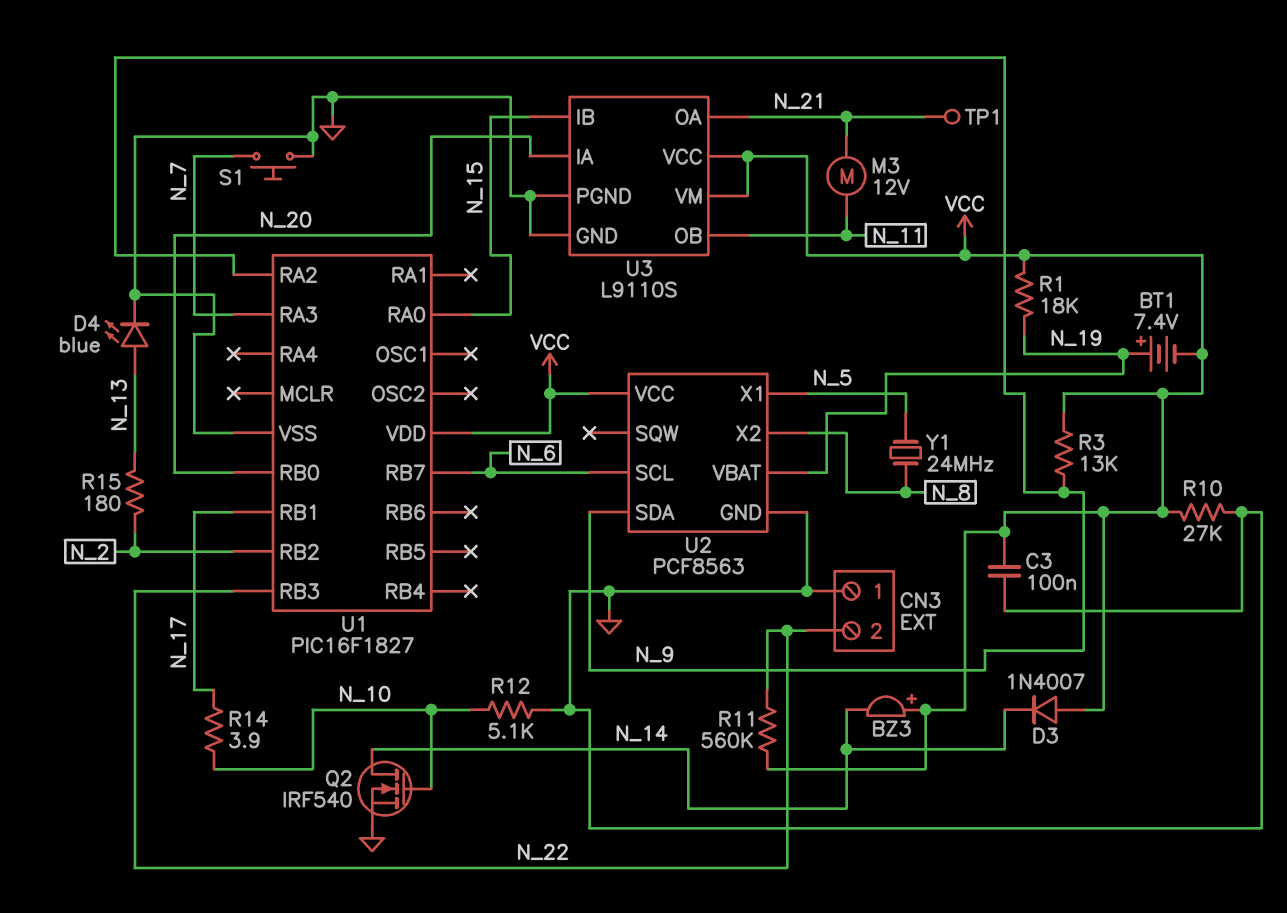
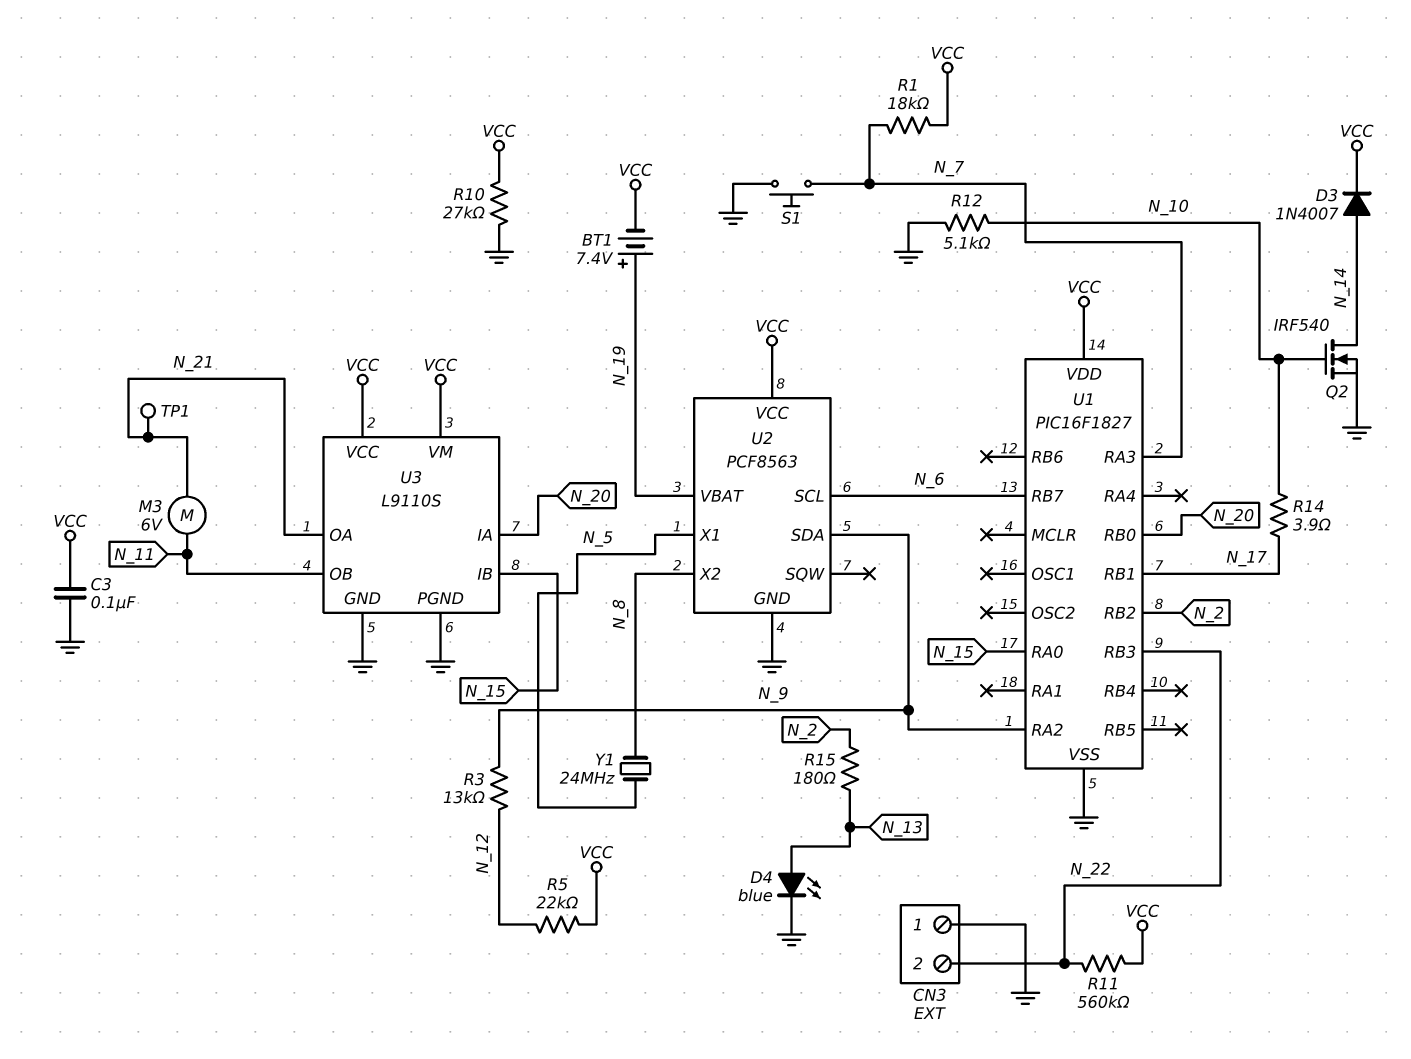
BZ3: buzzer (plus VCC, minus N_14) -> none
D3: diode 1N4007 (A VCC, K N_14) -> diode 1N4007 (A N_14, K VCC)
M3: motor 12V (N_11, N_21) -> motor 6V (N_11, N_21)
R1: 18k (N_19, VCC) -> 18k (N_7, VCC)
R3: 13k (N_9, VCC) -> 13k (N_9, N_12)
R5: none -> 22k (N_12, VCC)

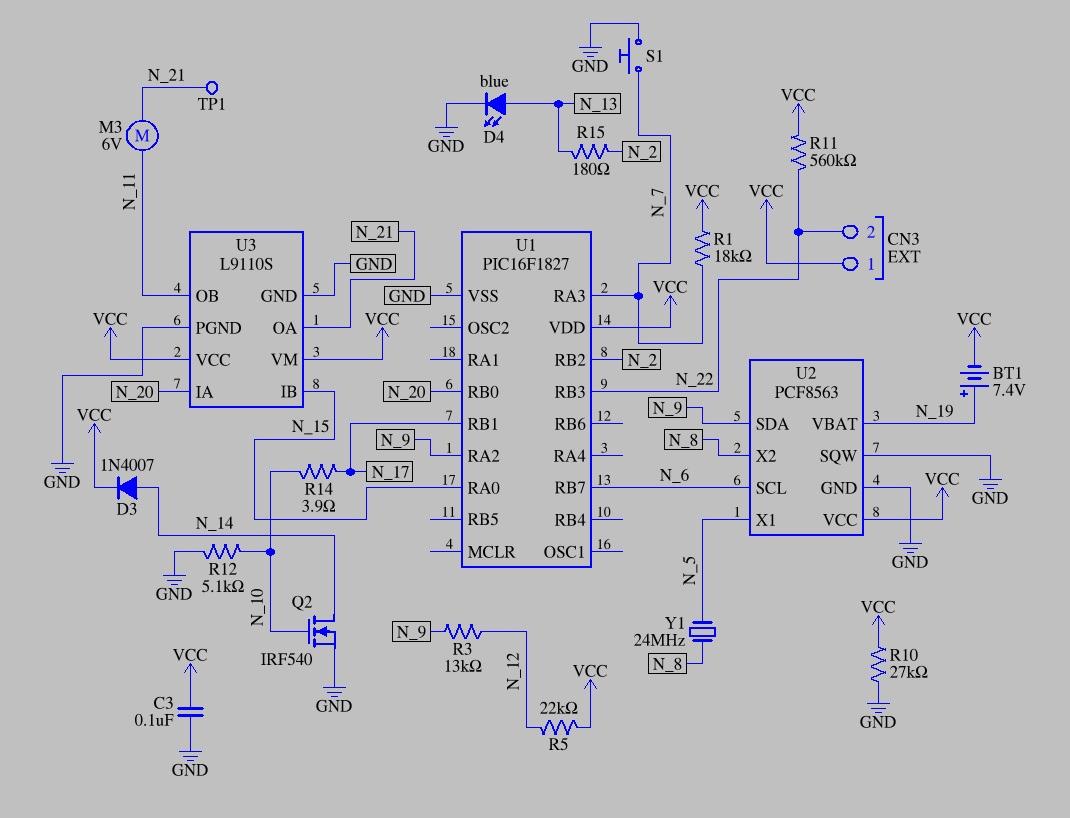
CN3 pin 1: GND -> VCC
U2 pin SQW: none -> GND

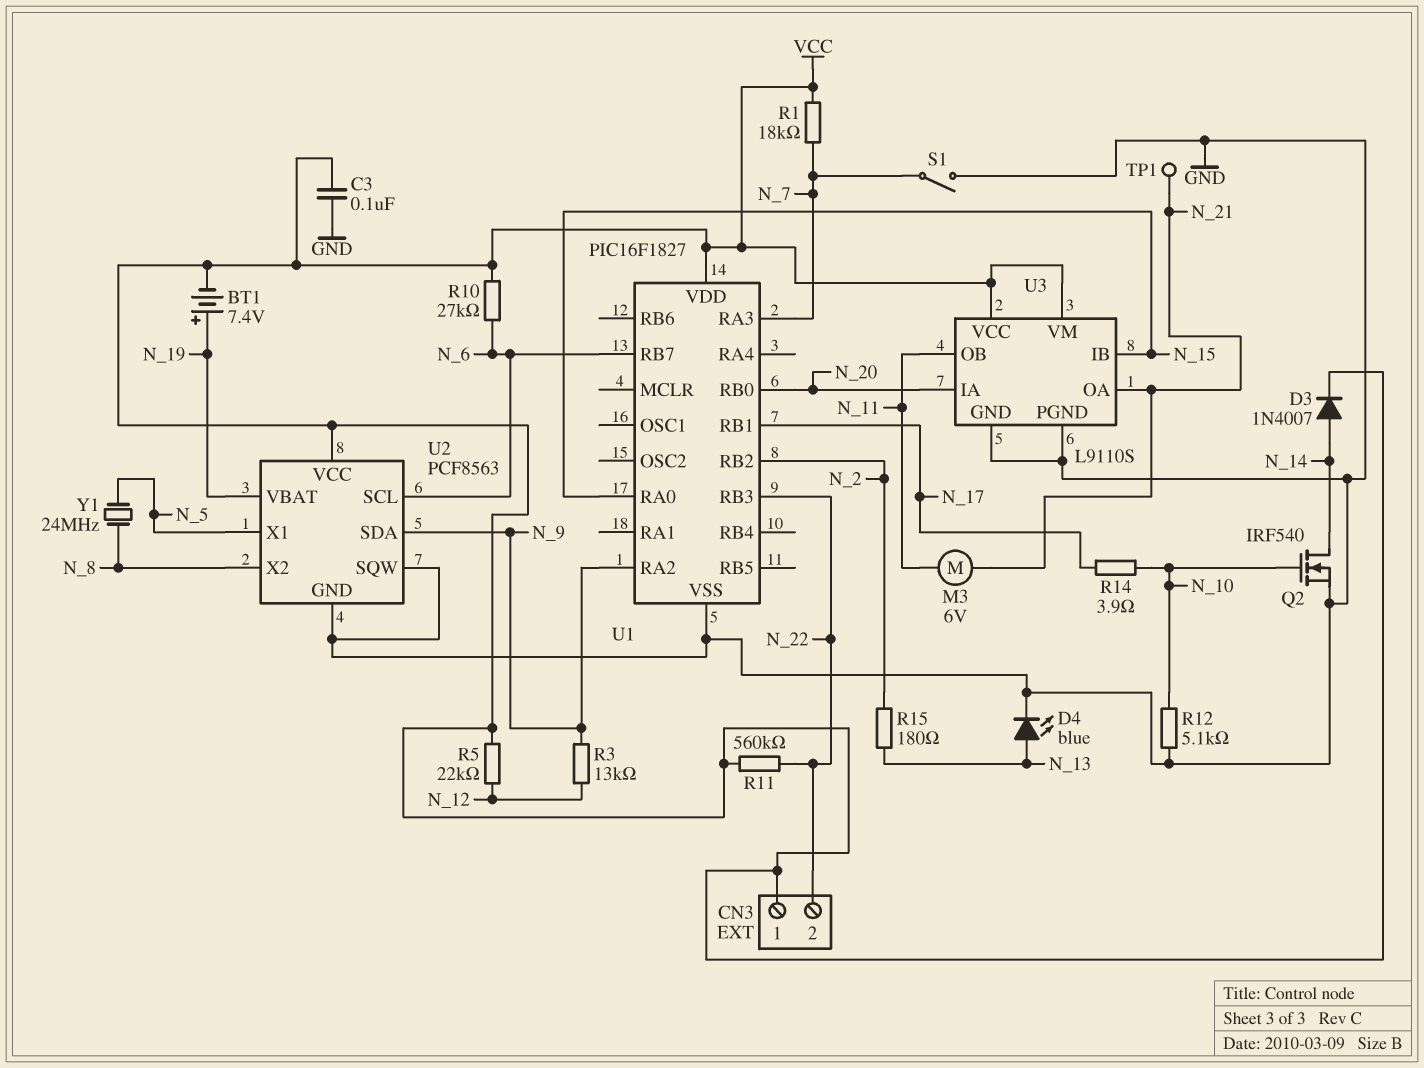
R10: 27k (GND, VCC) -> 27k (N_6, VCC)
S1: button (GND, N_7) -> switch (GND, N_7)

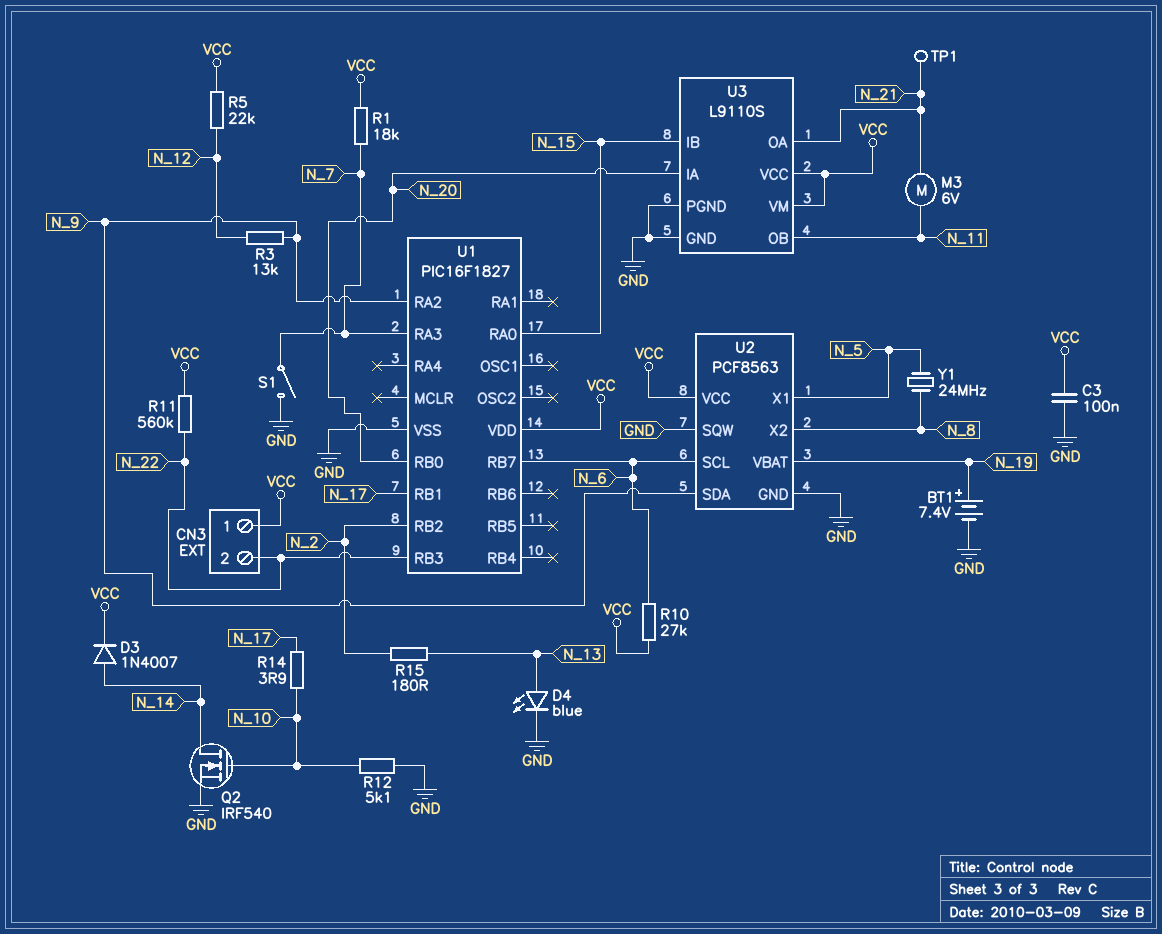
BT1: 7.4V (plus N_19, minus VCC) -> 7.4V (plus N_19, minus GND)

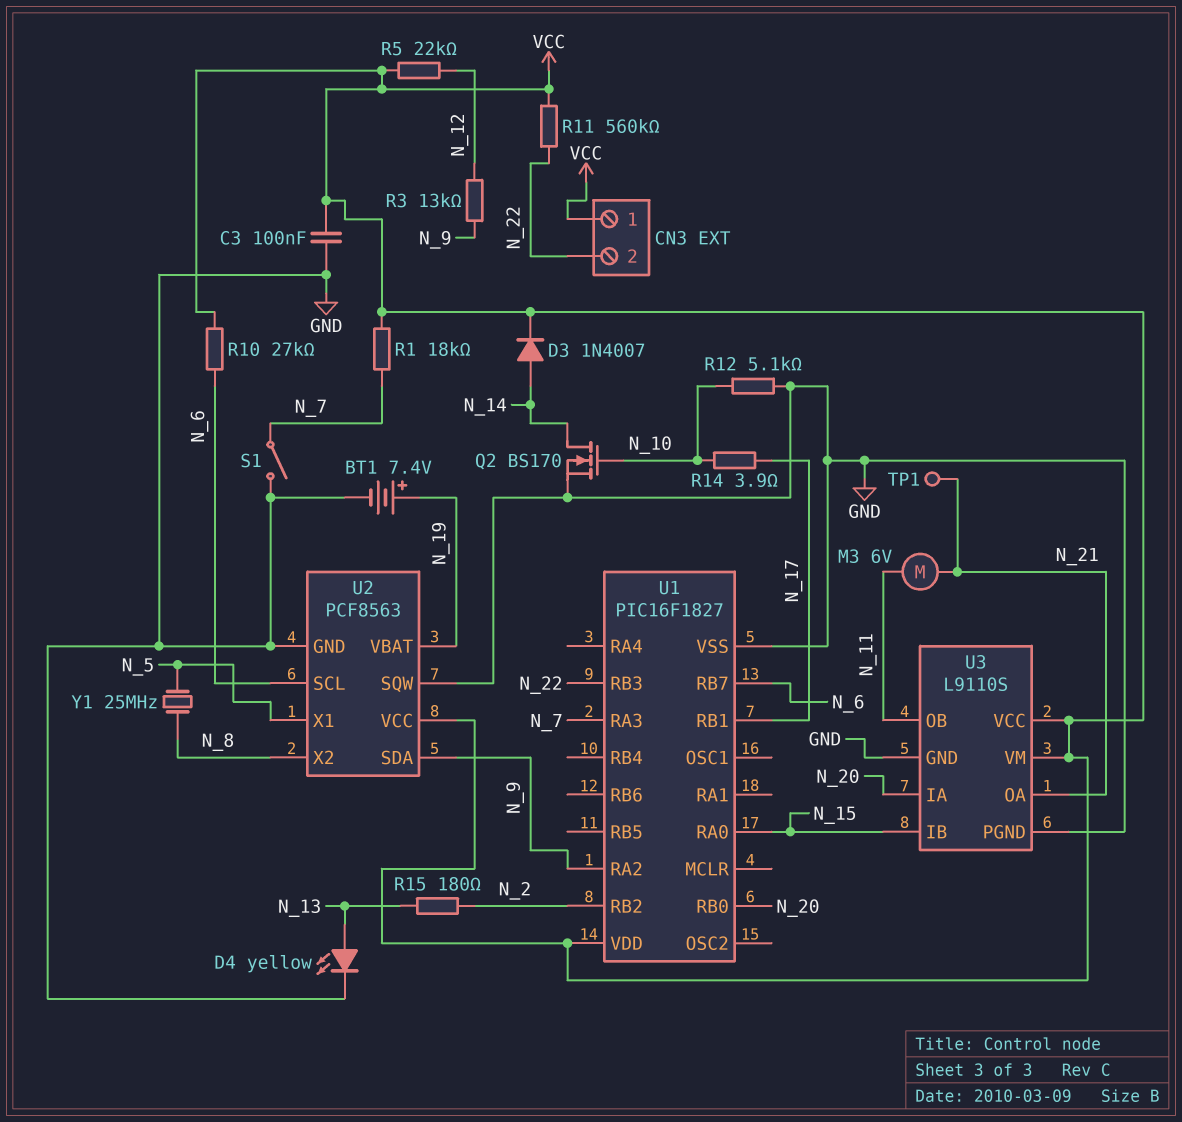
D4: LED blue (A N_13, K GND) -> LED yellow (A N_13, K GND)
Q2: NMOS IRF540 (G N_10, D N_14, S GND) -> NMOS BS170 (G N_10, D N_14, S GND)
Y1: 24MHz (N_5, N_8) -> 25MHz (N_5, N_8)

